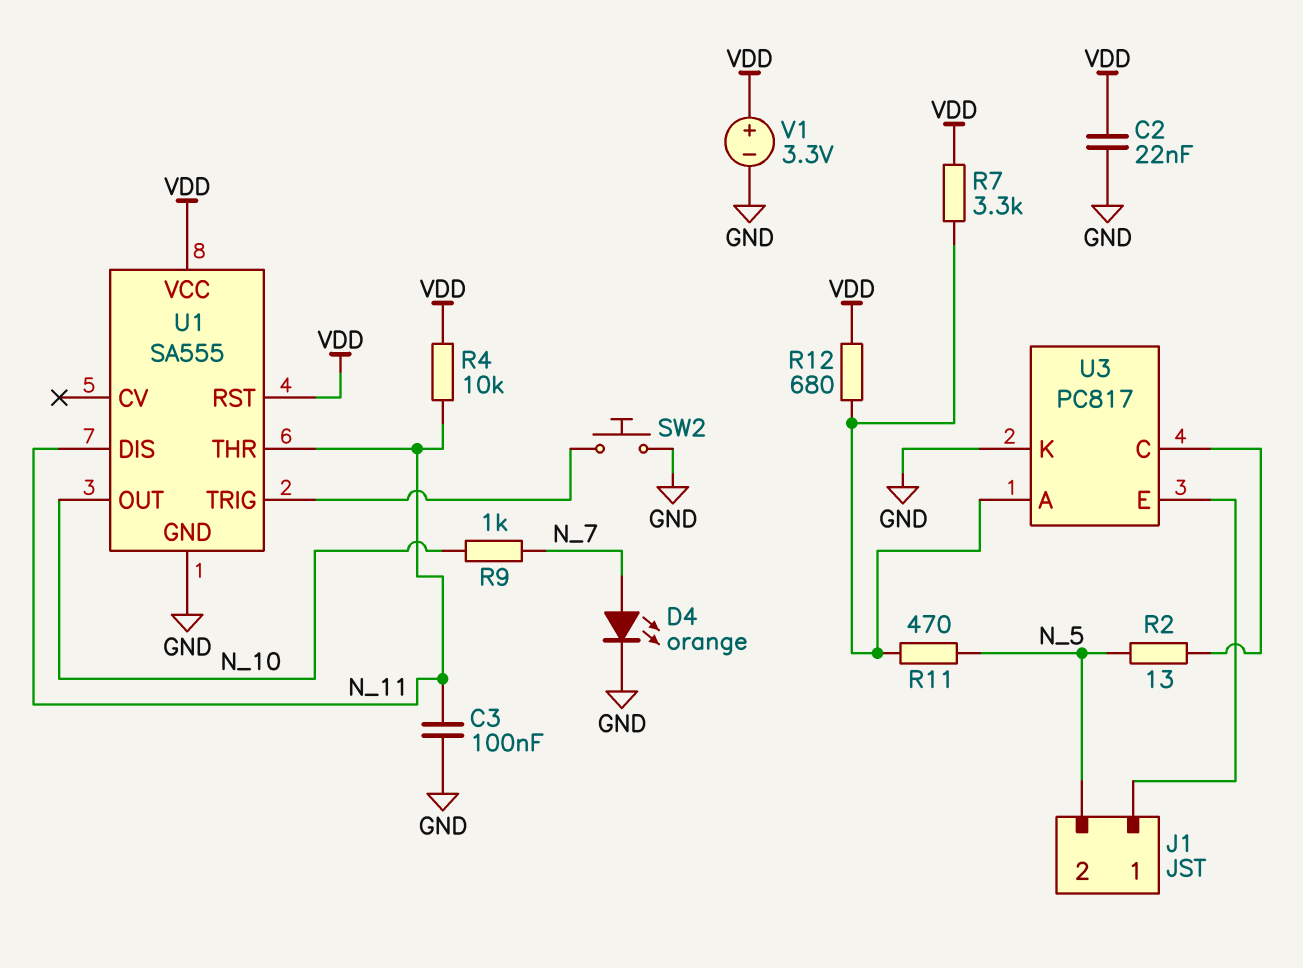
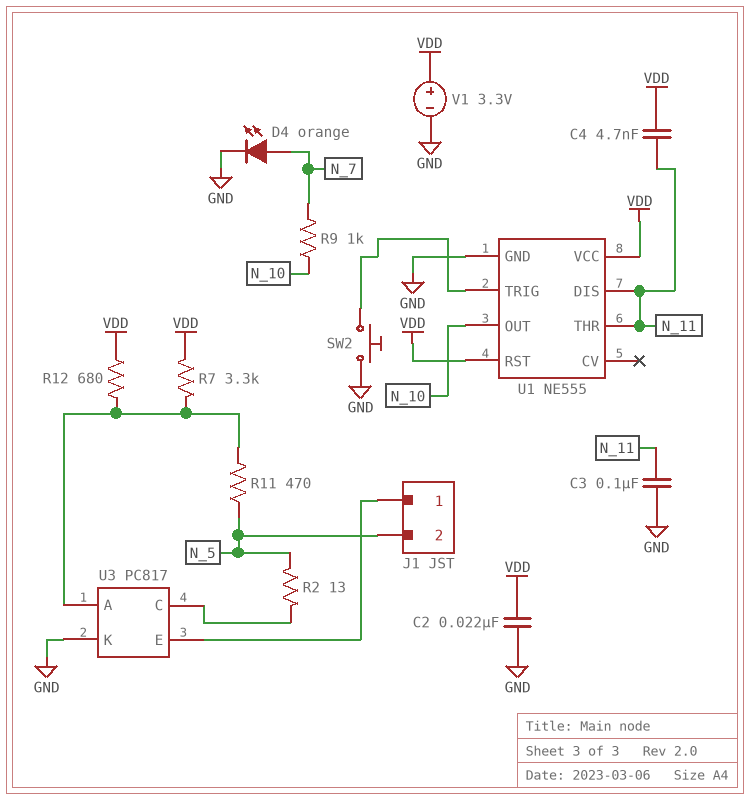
C4: none -> 4.7nF (N_11, VDD)
R4: 10k (N_11, VDD) -> none
U1: SA555 -> NE555

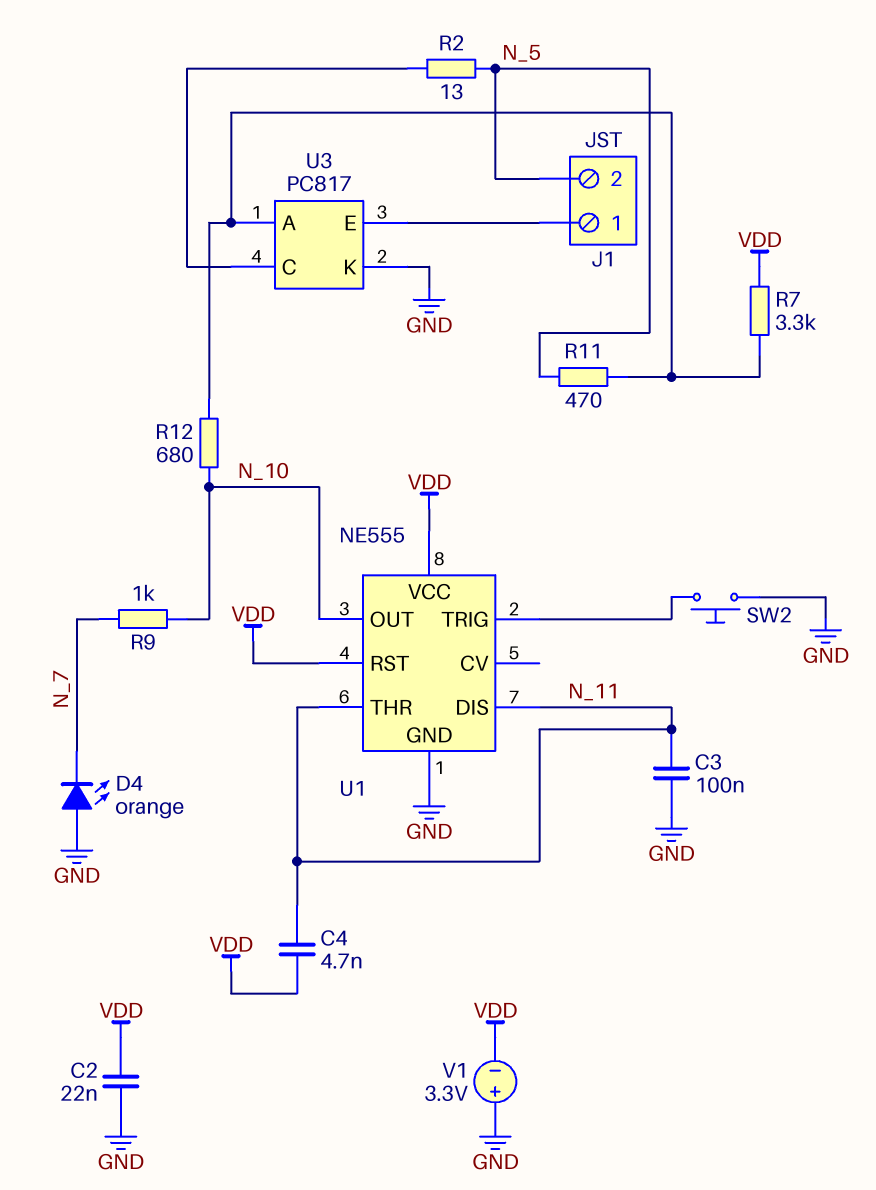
D4: LED orange (A N_7, K GND) -> LED orange (A GND, K N_7)
R12: 680 (U3/A, VDD) -> 680 (N_10, U3/A)
V1: 3.3V (plus VDD, minus GND) -> 3.3V (plus GND, minus VDD)

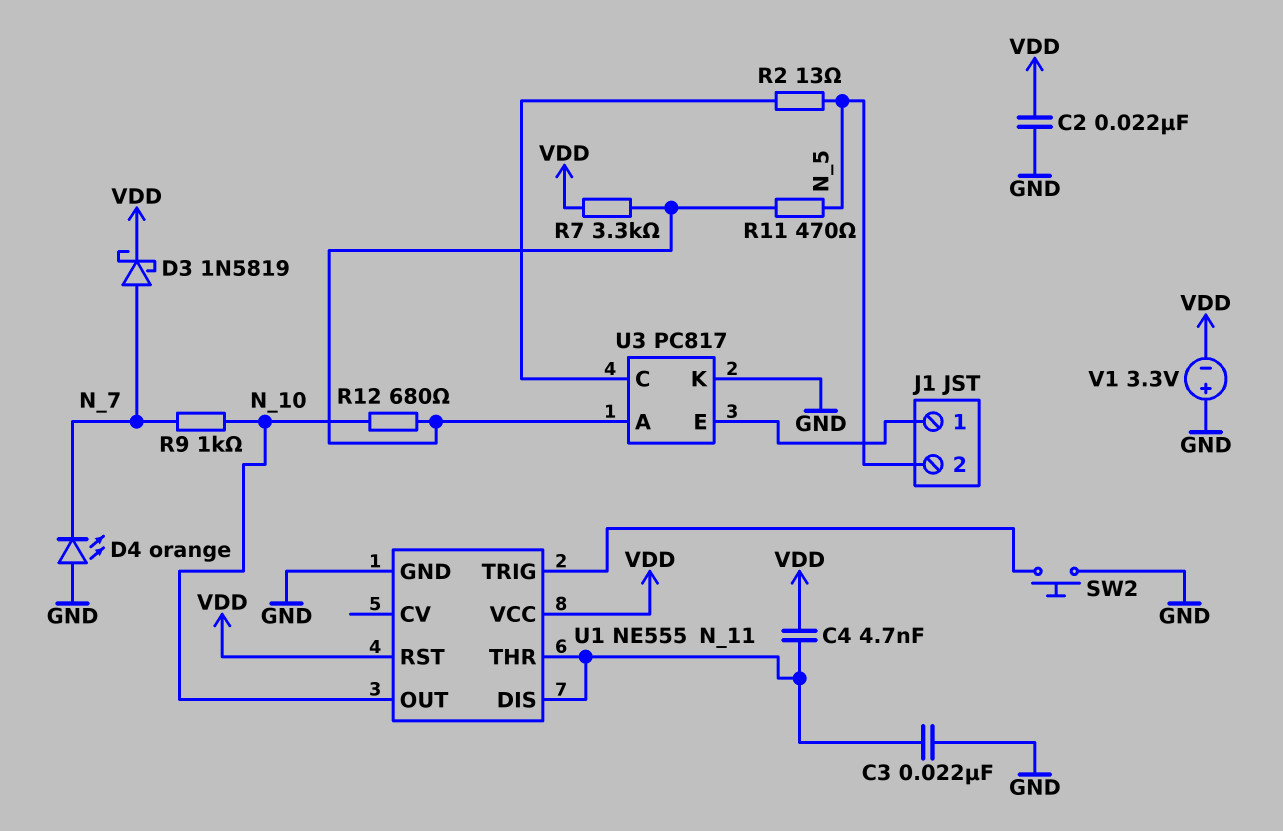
C3: 100nF (GND, N_11) -> 22nF (GND, N_11)
D3: none -> schottky 1N5819 (A N_7, K VDD)

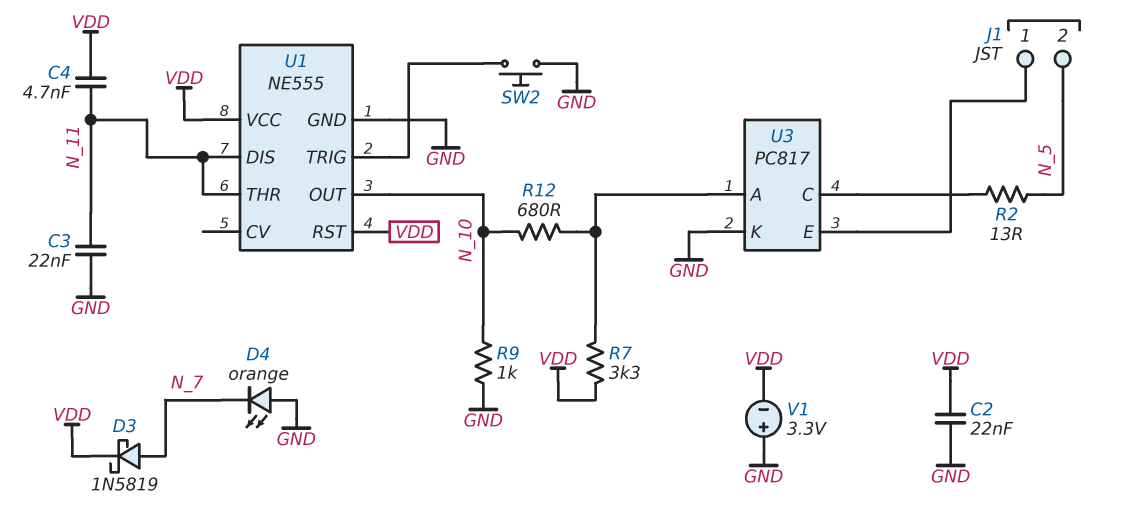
R9: 1k (N_7, N_10) -> 1k (GND, N_10)
R11: 470 (N_5, U3/A) -> none

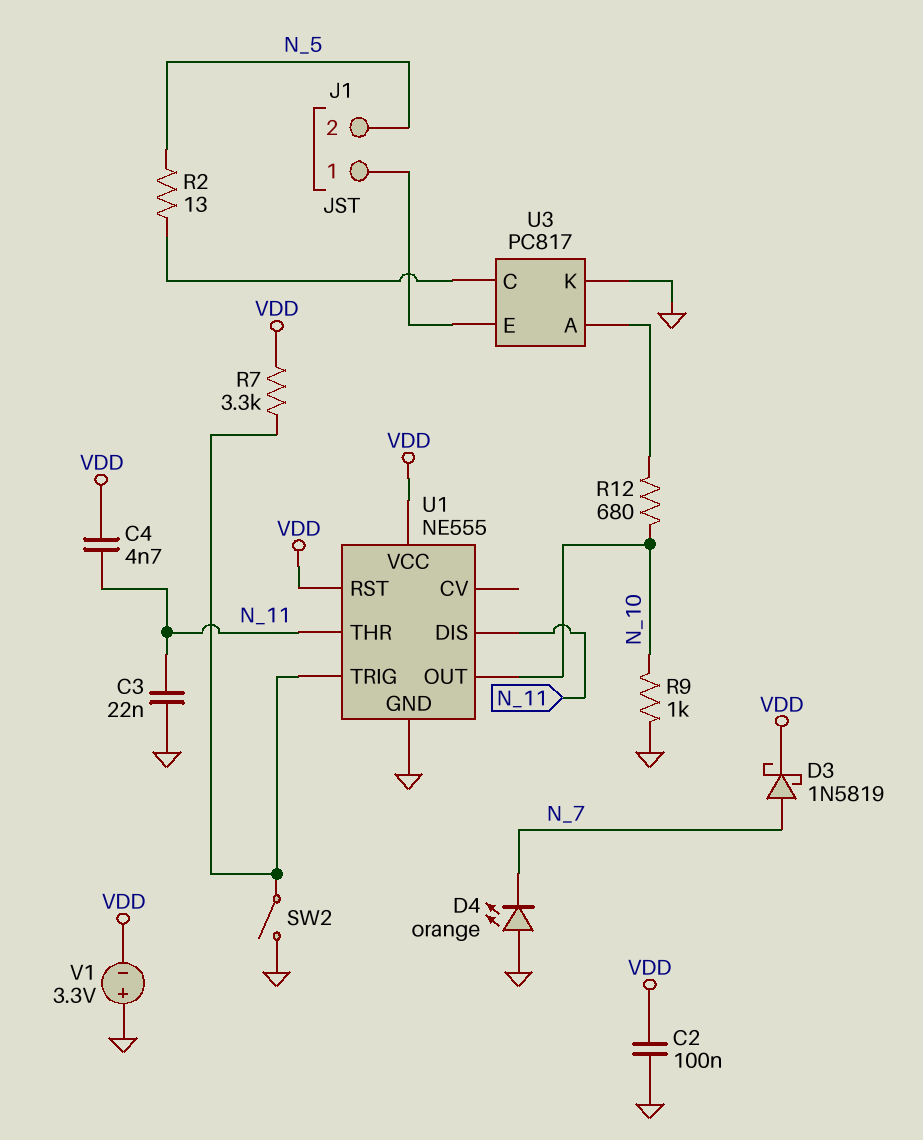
C2: 22nF (GND, VDD) -> 100nF (GND, VDD)
R7: 3.3k (U3/A, VDD) -> 3.3k (U1/TRIG, VDD)
SW2: button (GND, U1/TRIG) -> switch (GND, U1/TRIG)

